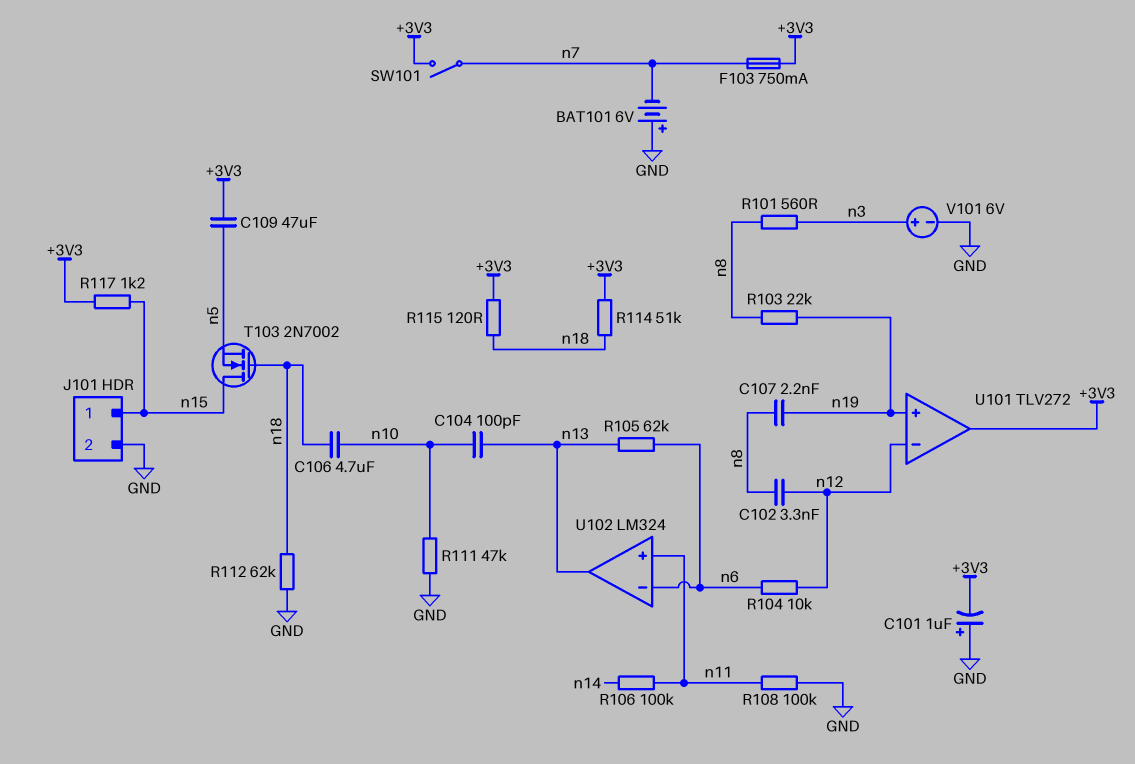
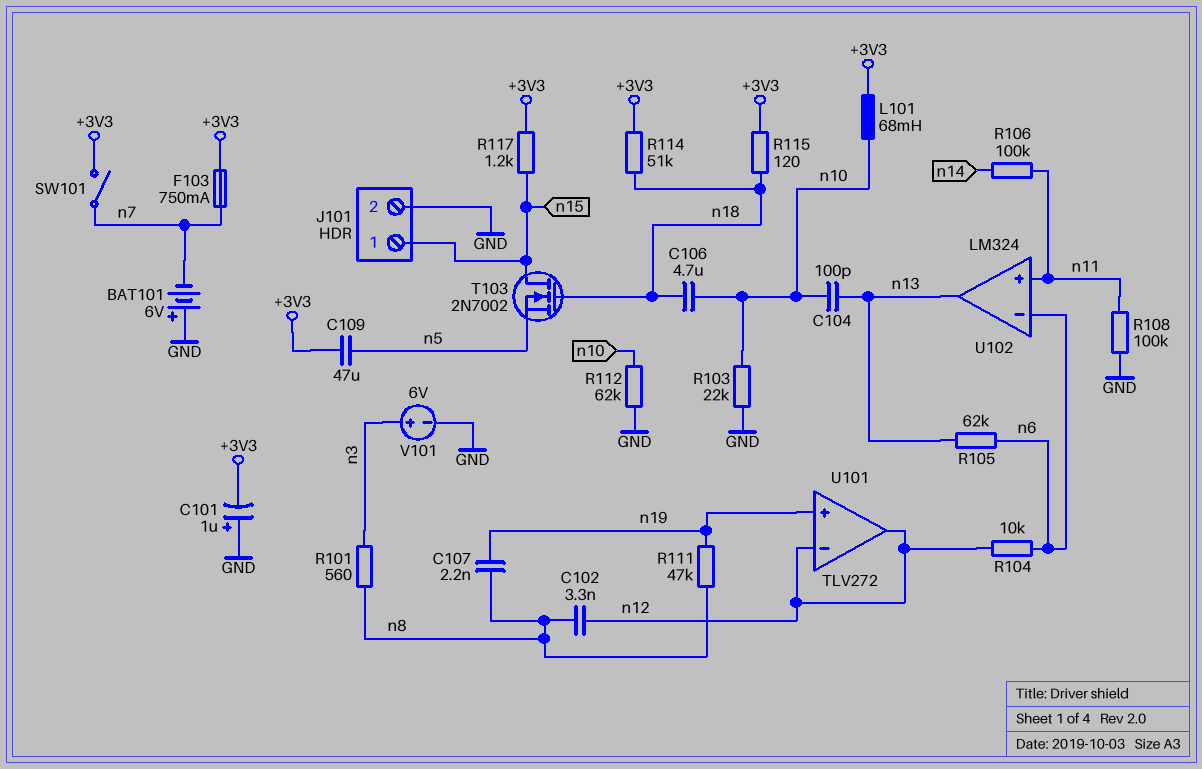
L101: none -> 68mH (+3V3, n10)
R103: 22k (n8, n19) -> 22k (GND, n10)
R111: 47k (GND, n10) -> 47k (n8, n19)
R112: 62k (GND, n18) -> 62k (GND, n10)
U101 pin out: +3V3 -> n12

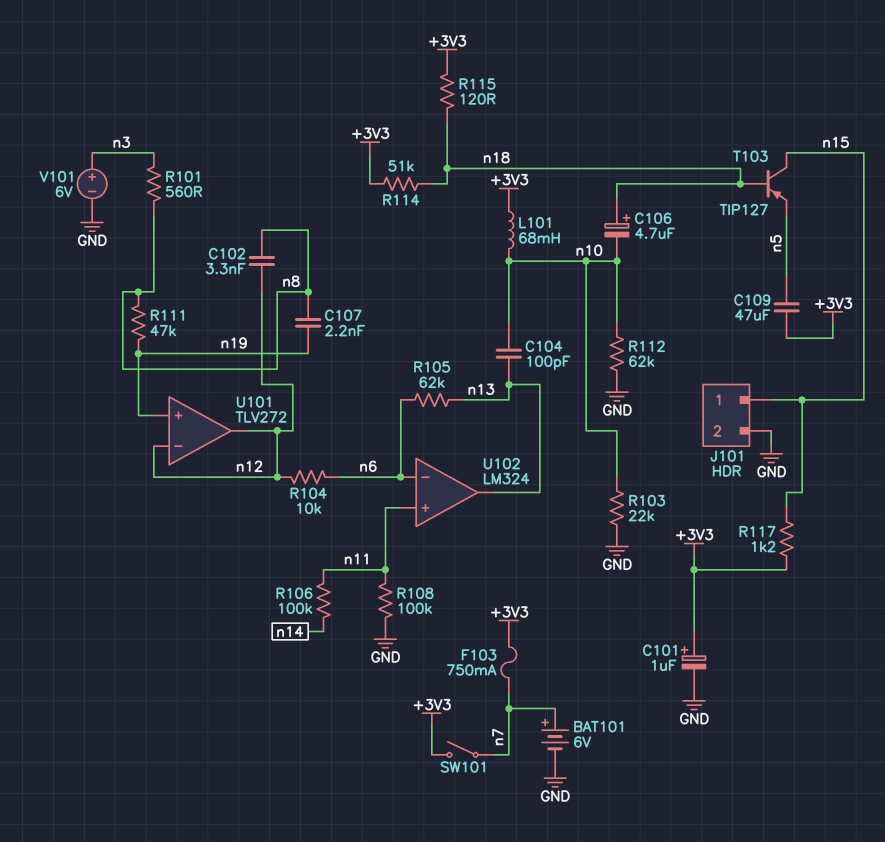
BAT101: 6V (plus GND, minus n7) -> 6V (plus n7, minus GND)
C101: 1uF (plus GND, minus +3V3) -> 1uF (plus +3V3, minus GND)
C106: 4.7uF (n10, n18) -> 4.7uF (plus n18, minus n10)
T103: NMOS 2N7002 (G n18, D n15, S n5) -> PNP TIP127 (B n18, C n15, E n5)

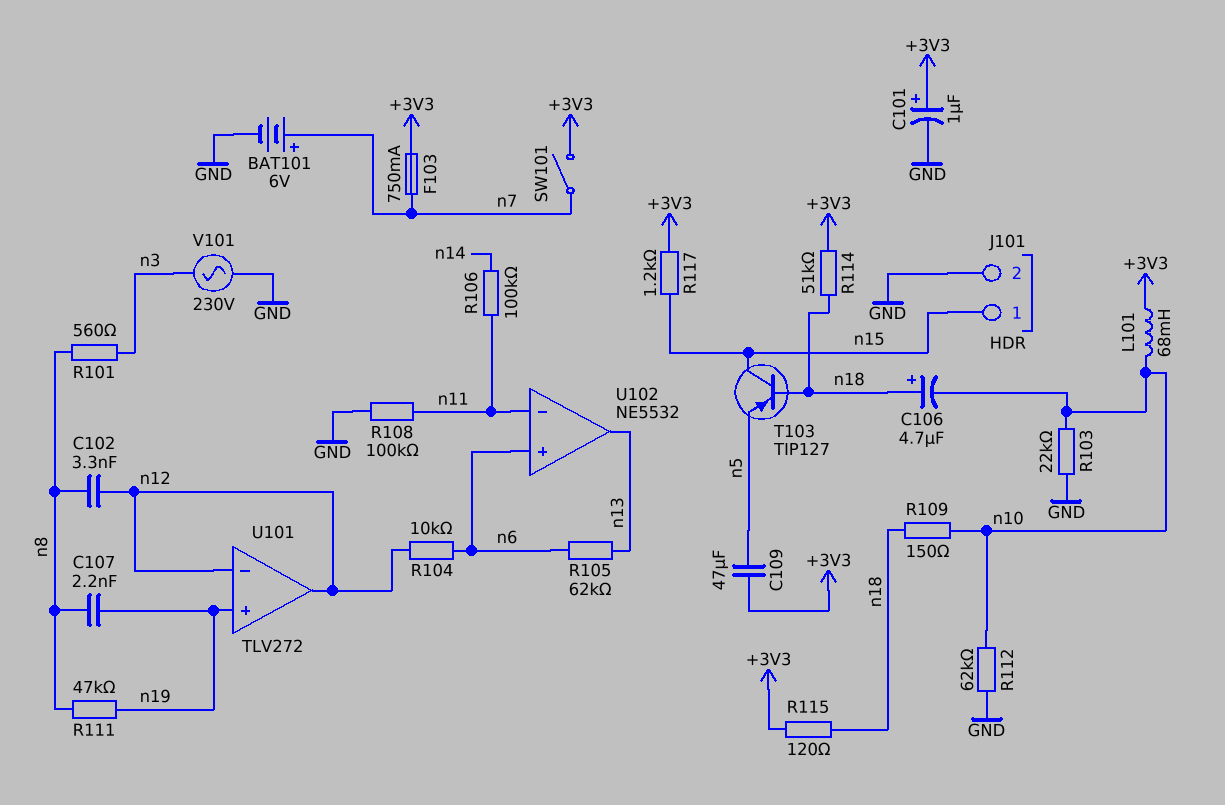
C104: 100pF (n10, n13) -> none
R109: none -> 150 (n10, n18)
U102: LM324 -> NE5532
U102 pin in+: n11 -> n6
U102 pin in-: n6 -> n11
V101: 6V (plus n3, minus GND) -> AC 230V (GND, n3)

